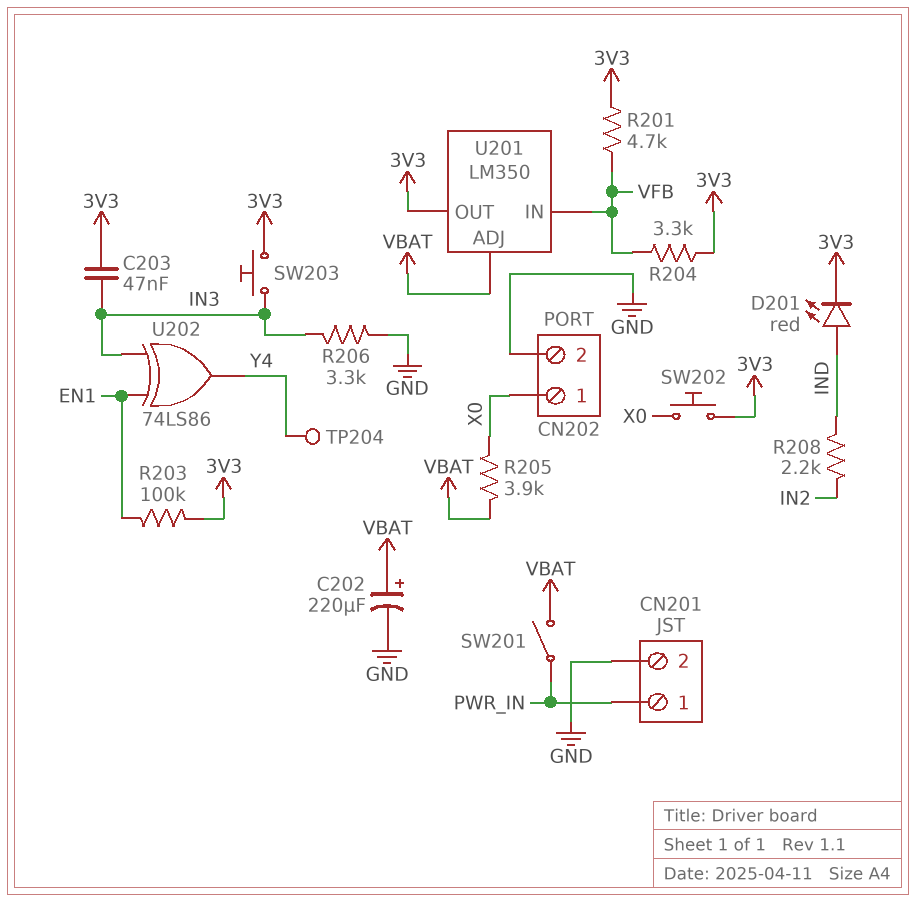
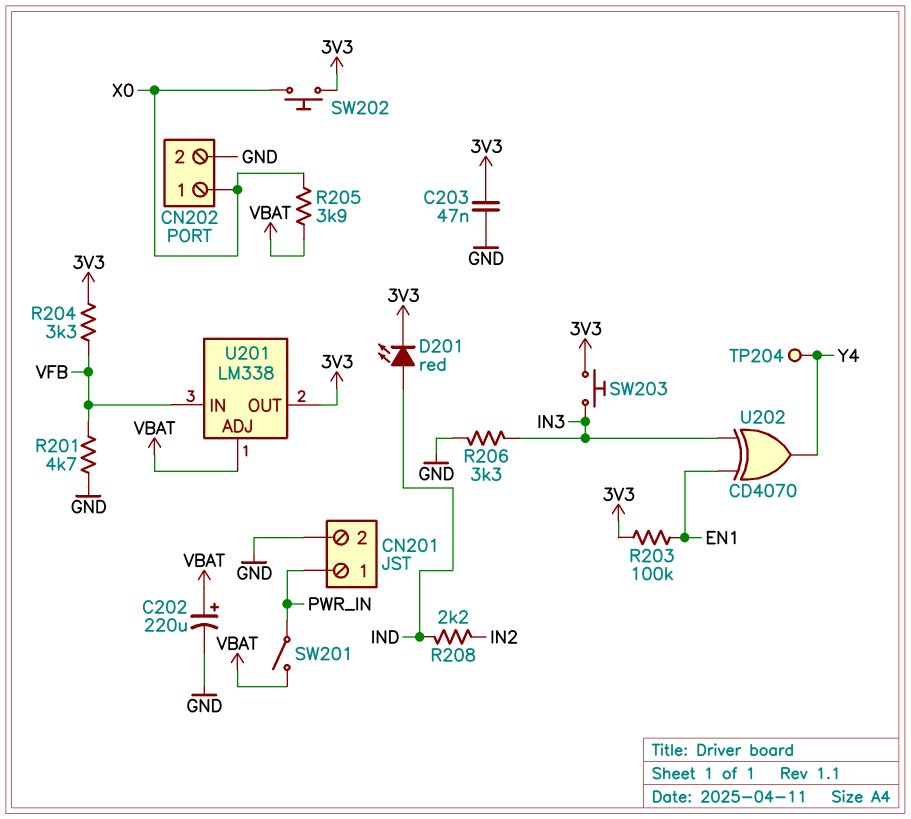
C203: 47nF (3V3, IN3) -> 47nF (3V3, GND)
R201: 4.7k (3V3, VFB) -> 4.7k (GND, VFB)
U201: LM350 -> LM338
U202: XOR 74LS86 (in EN1, in IN3, out Y4) -> XOR CD4070 (in EN1, in IN3, out Y4)

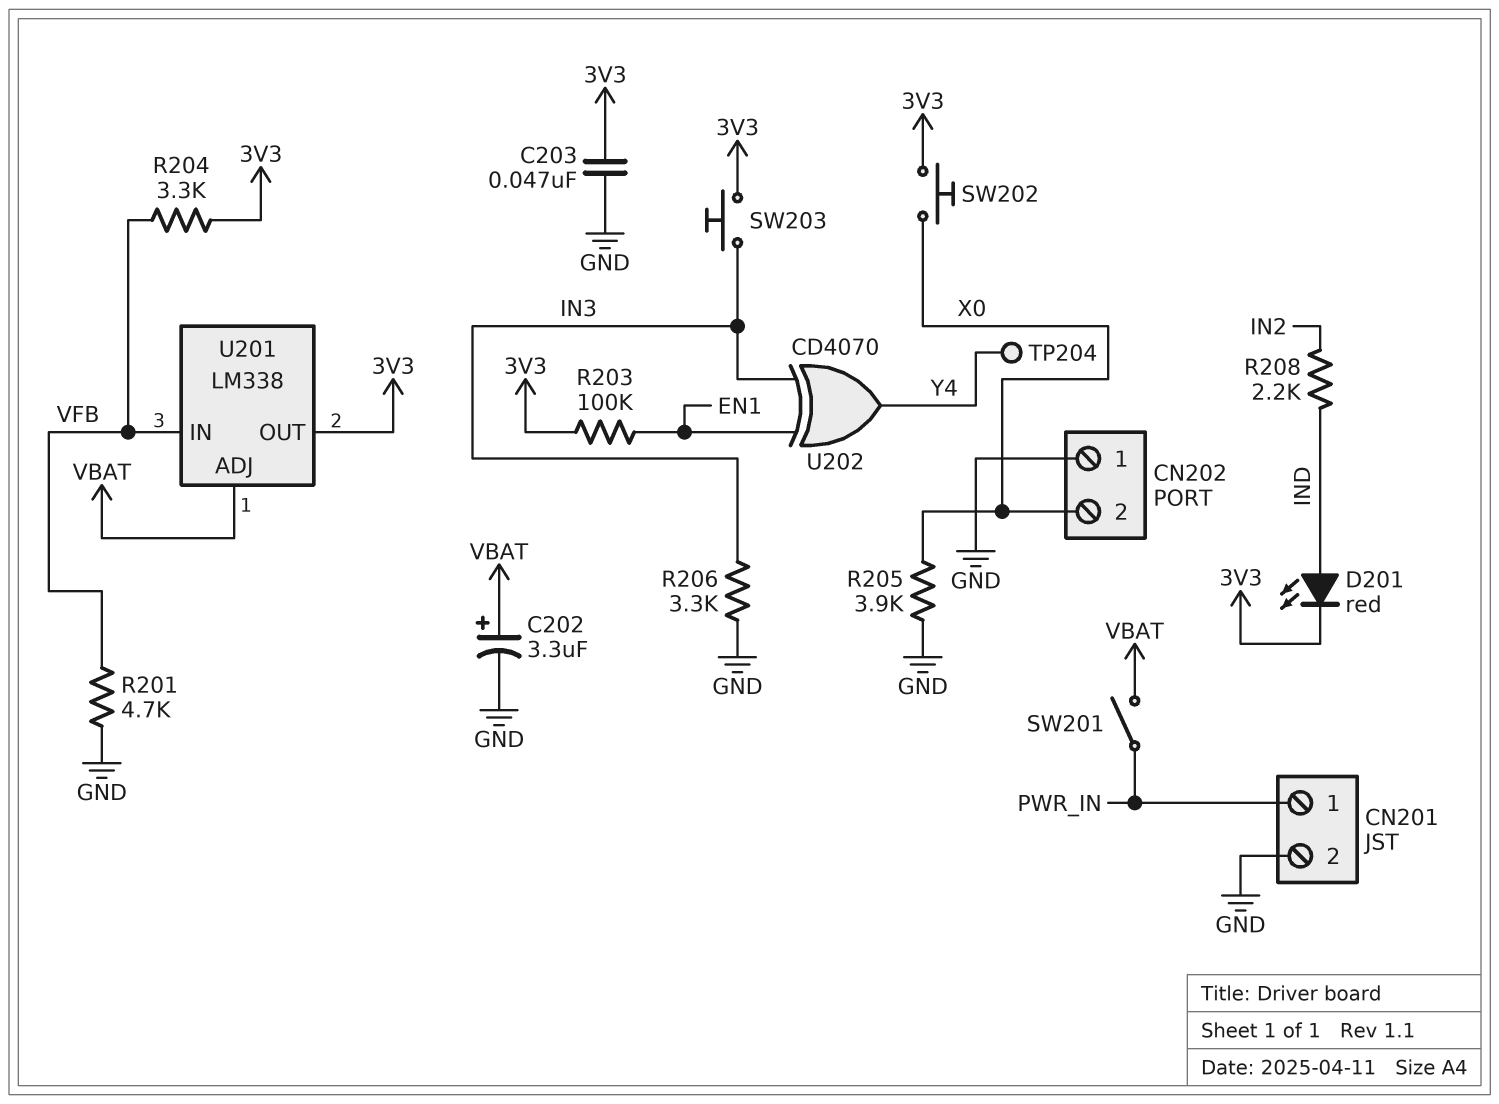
C202: 220uF (plus VBAT, minus GND) -> 3.3uF (plus VBAT, minus GND)
CN202 pin 1: X0 -> GND
CN202 pin 2: GND -> X0
R205: 3.9k (VBAT, X0) -> 3.9k (GND, X0)

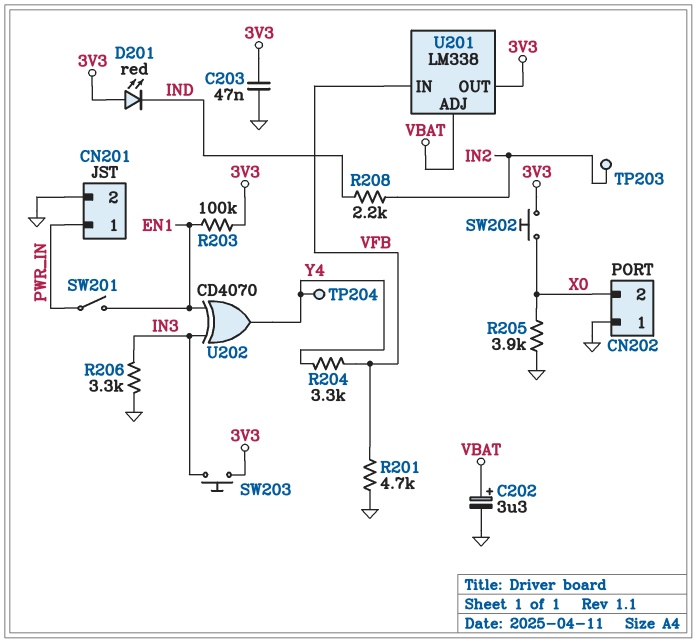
D201: LED red (A IND, K 3V3) -> LED red (A 3V3, K IND)
R204: 3.3k (3V3, VFB) -> 3.3k (VFB, Y4)
SW201: switch (PWR_IN, VBAT) -> switch (EN1, PWR_IN)
TP203: none -> test point (IN2)

